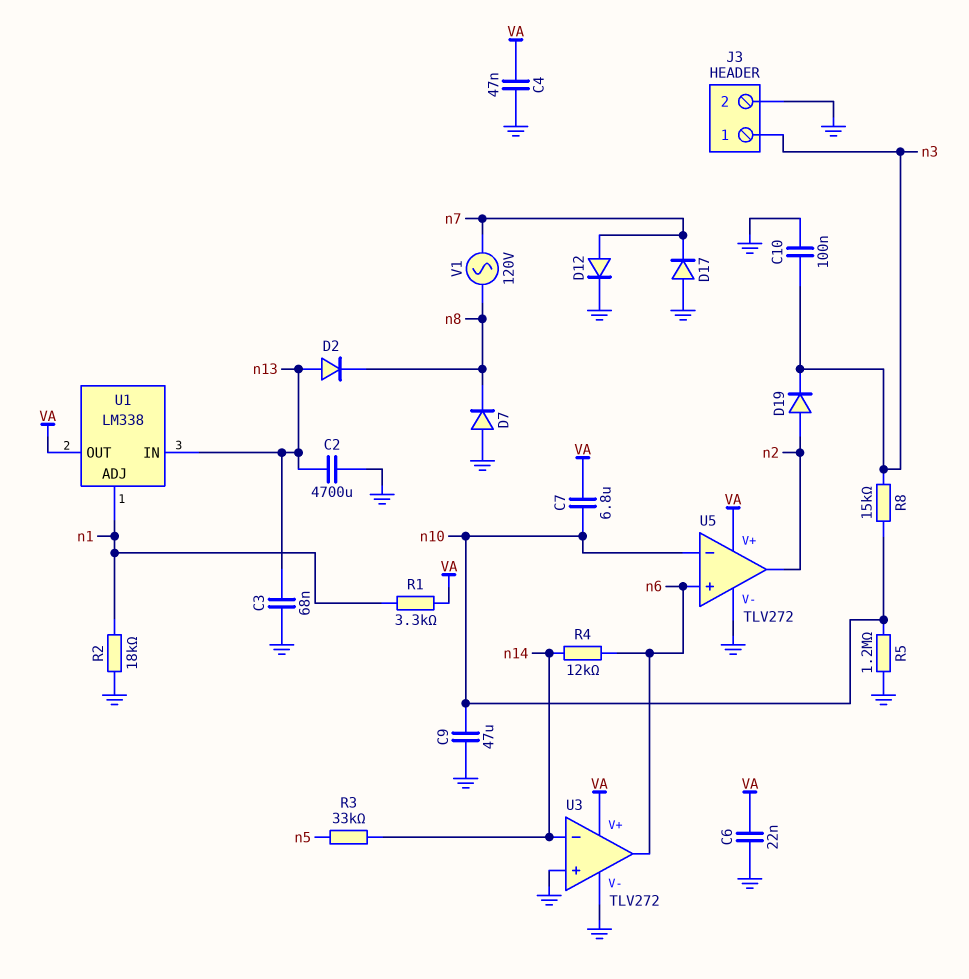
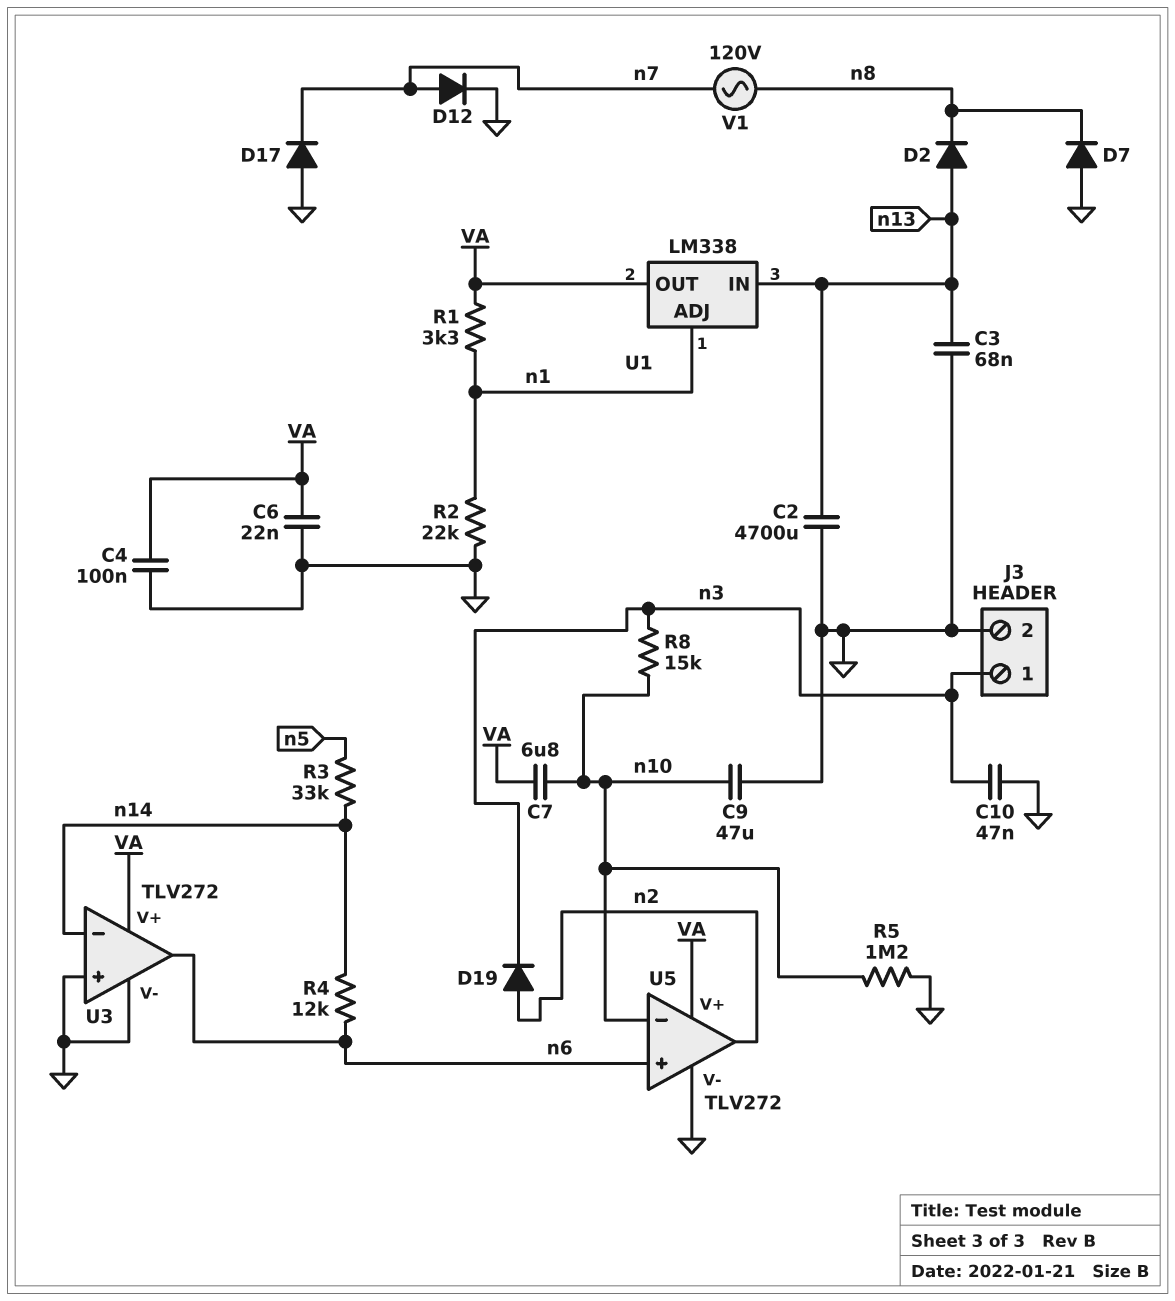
C4: 47nF (GND, VA) -> 100nF (GND, VA)
C10: 100nF (GND, n3) -> 47nF (GND, n3)
R2: 18k (GND, n1) -> 22k (GND, n1)

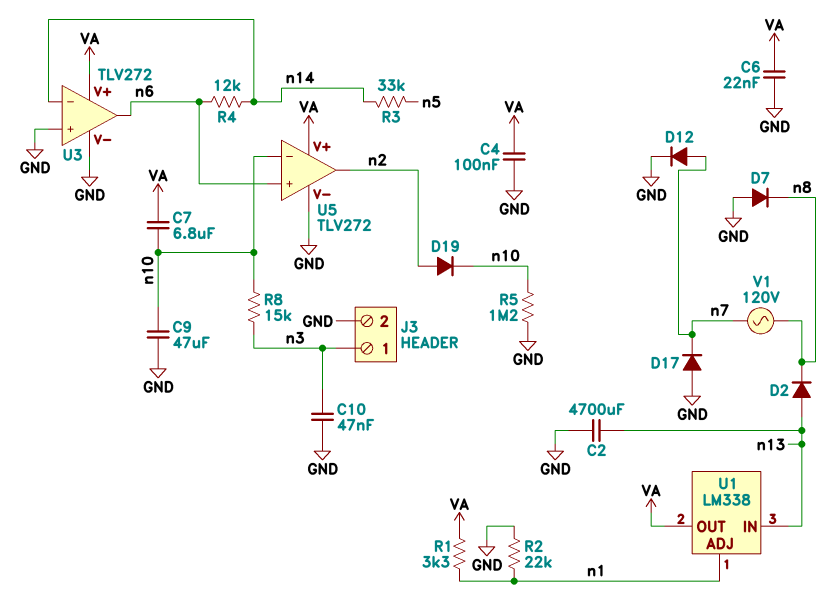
C3: 68nF (GND, n13) -> none
D19: diode (A n2, K n3) -> diode (A n2, K n10)

